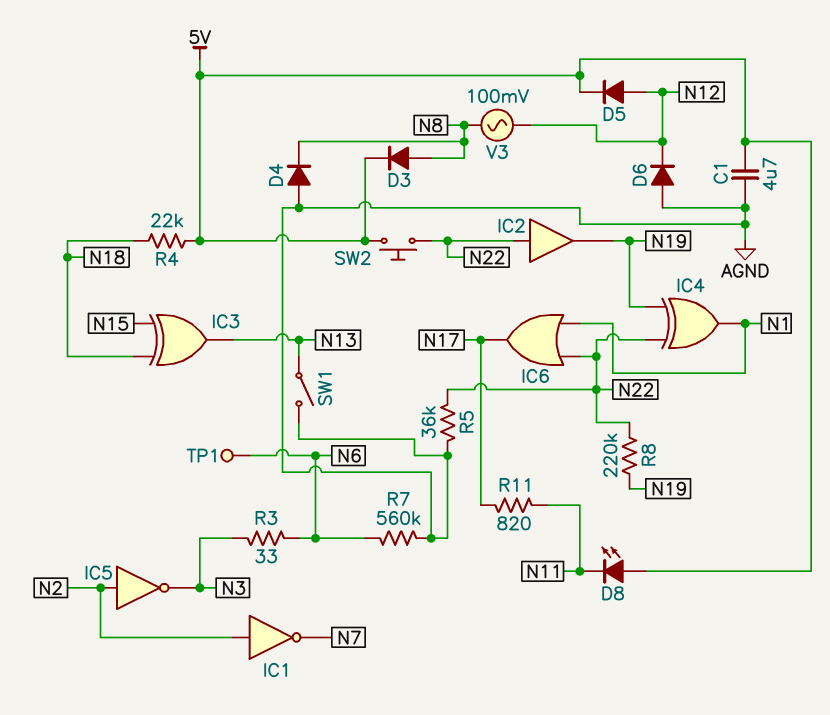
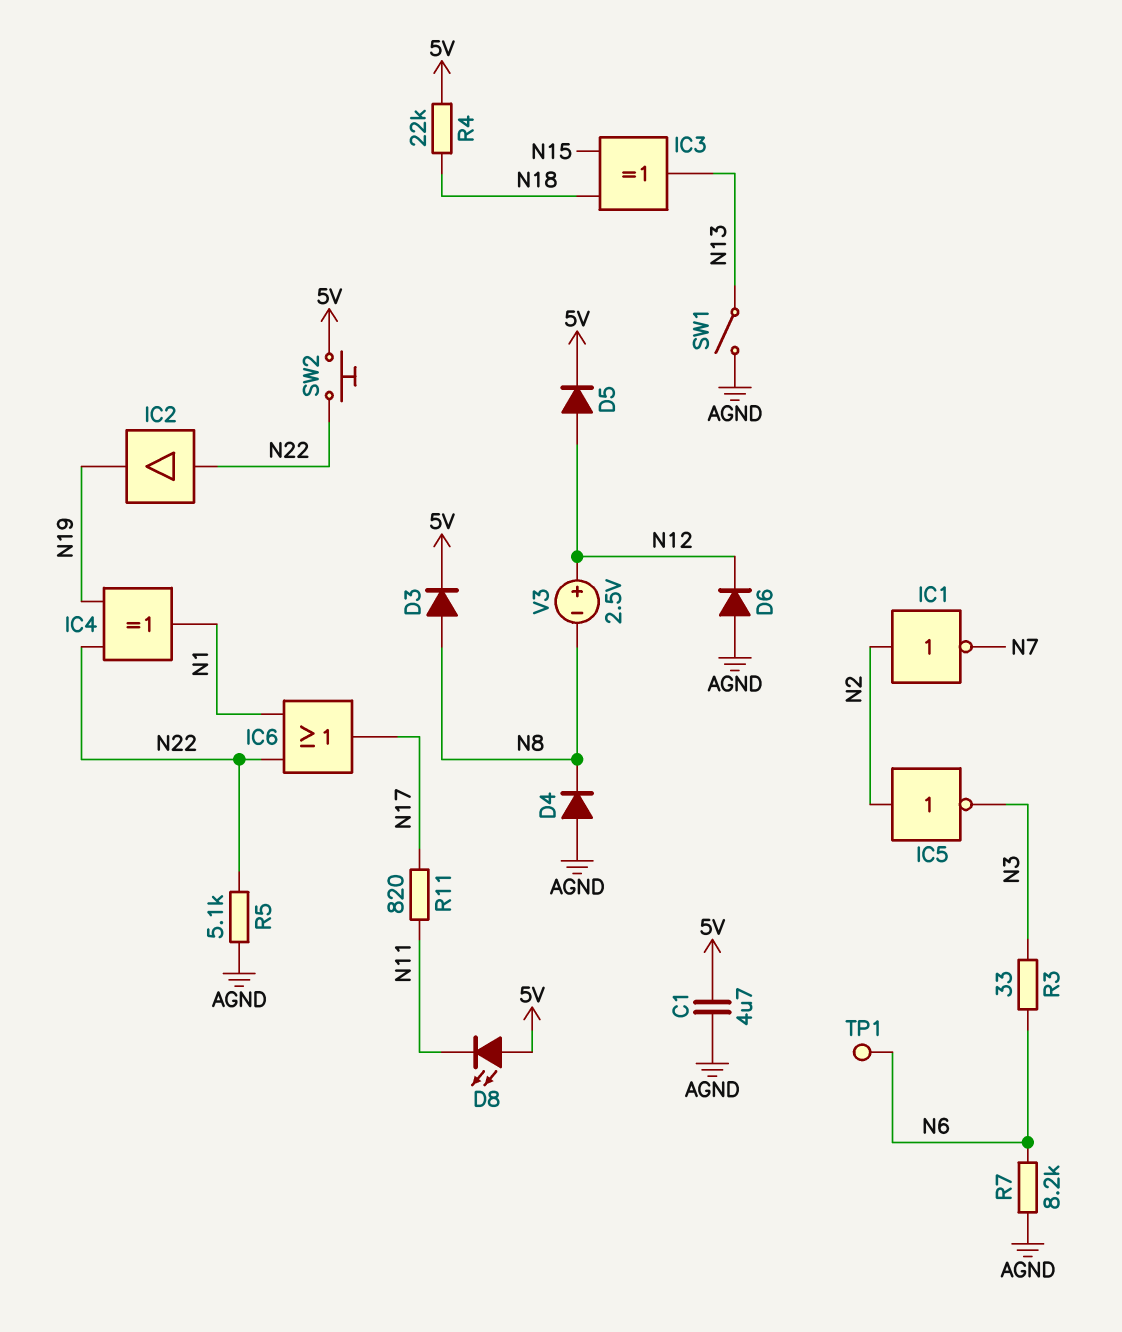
R5: 36k (AGND, N22) -> 5.1k (AGND, N22)
R7: 560k (AGND, N6) -> 8.2k (AGND, N6)
R8: 220k (N19, N22) -> none
V3: AC 100mV (N8, N12) -> 2.5V (plus N12, minus N8)

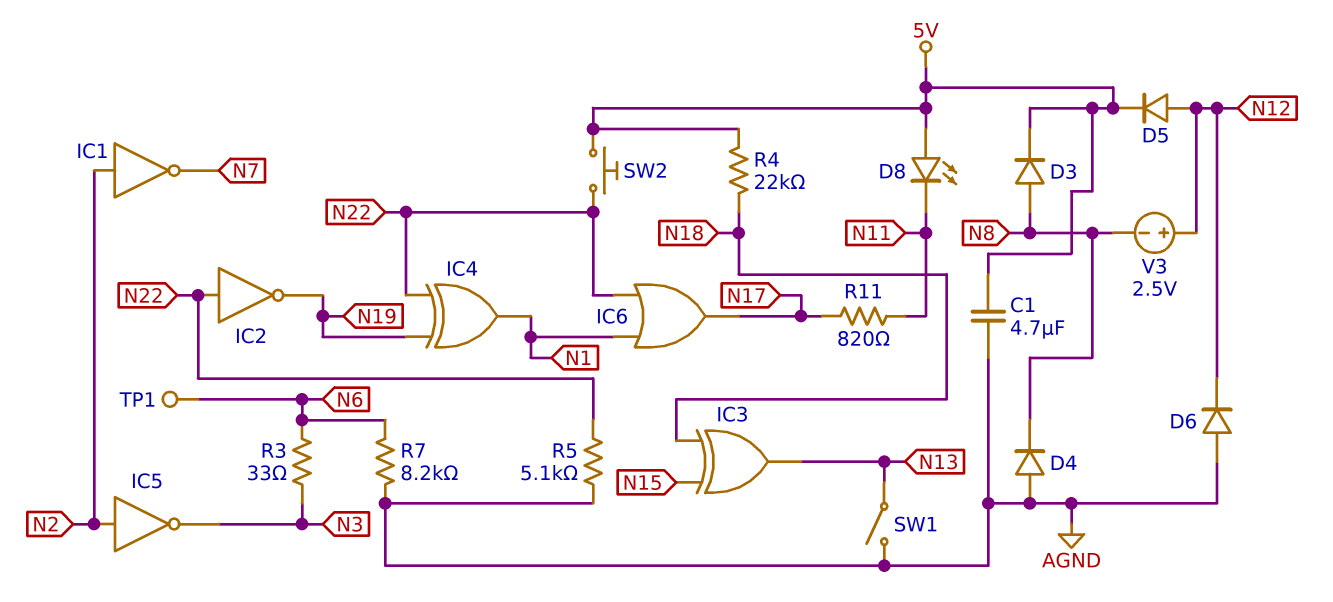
IC2: buffer (in N22, out N19) -> NOT (in N22, out N19)

